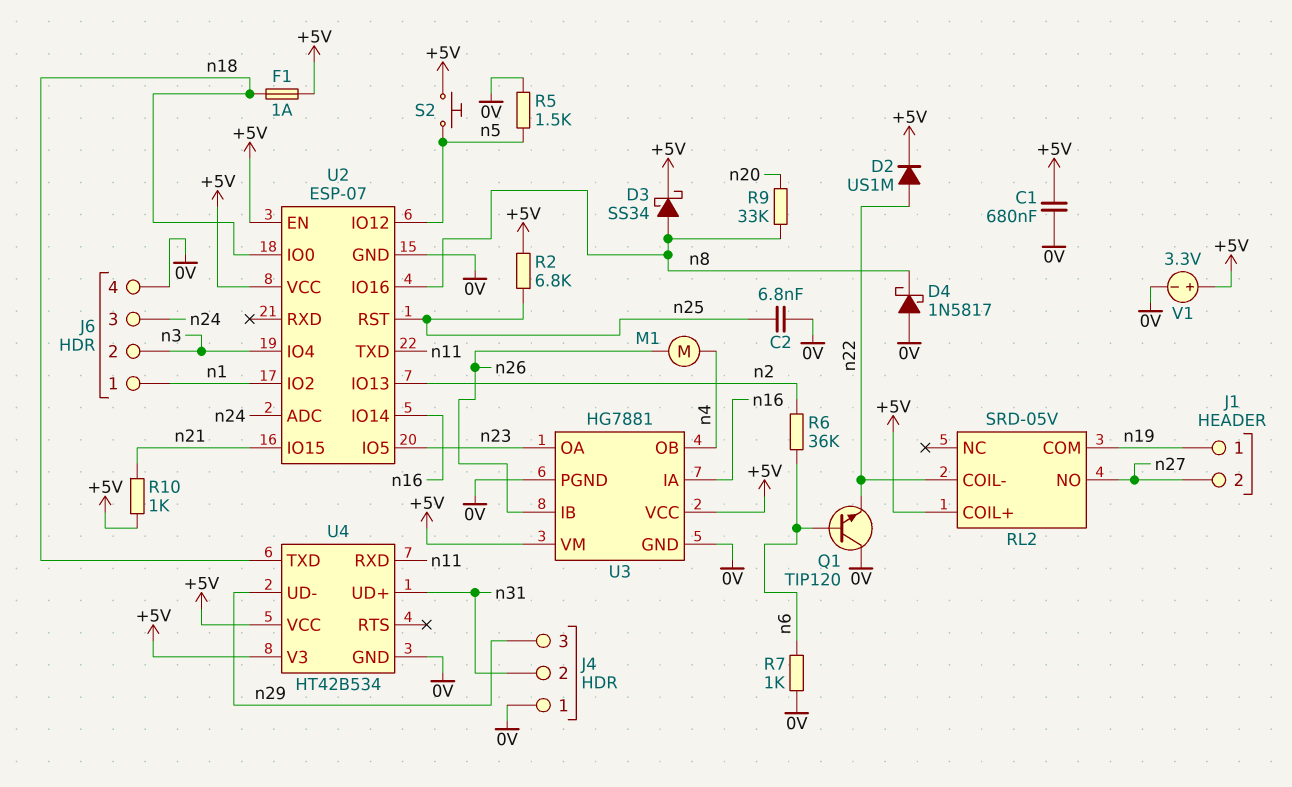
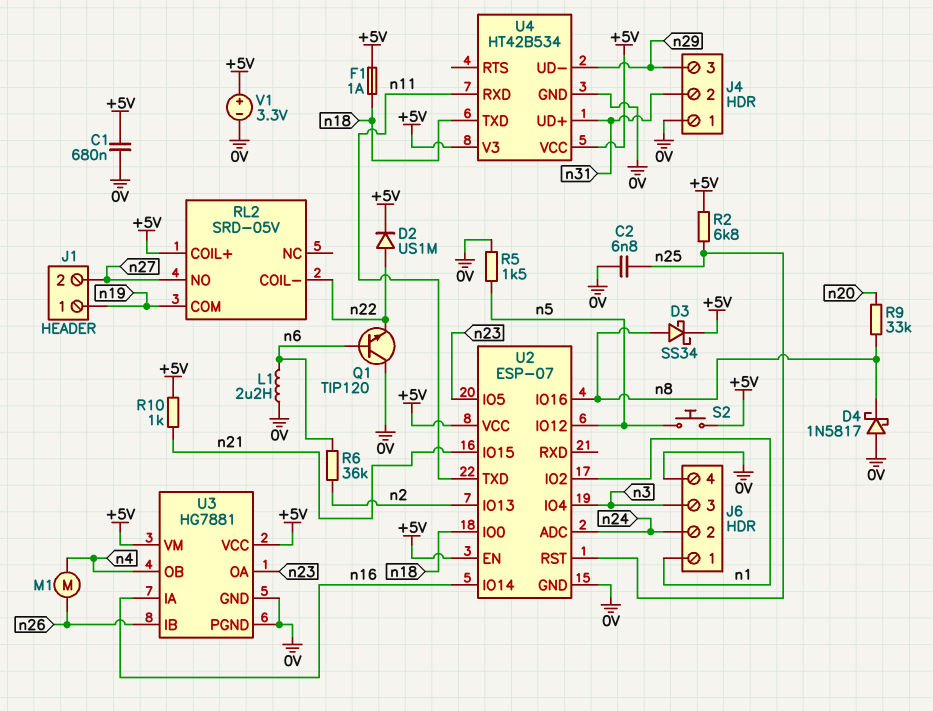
J6 pin 2: n3 -> n24
J6 pin 3: n24 -> n3
L1: none -> 2.2uH (0V, n6)
R7: 1k (0V, n6) -> none

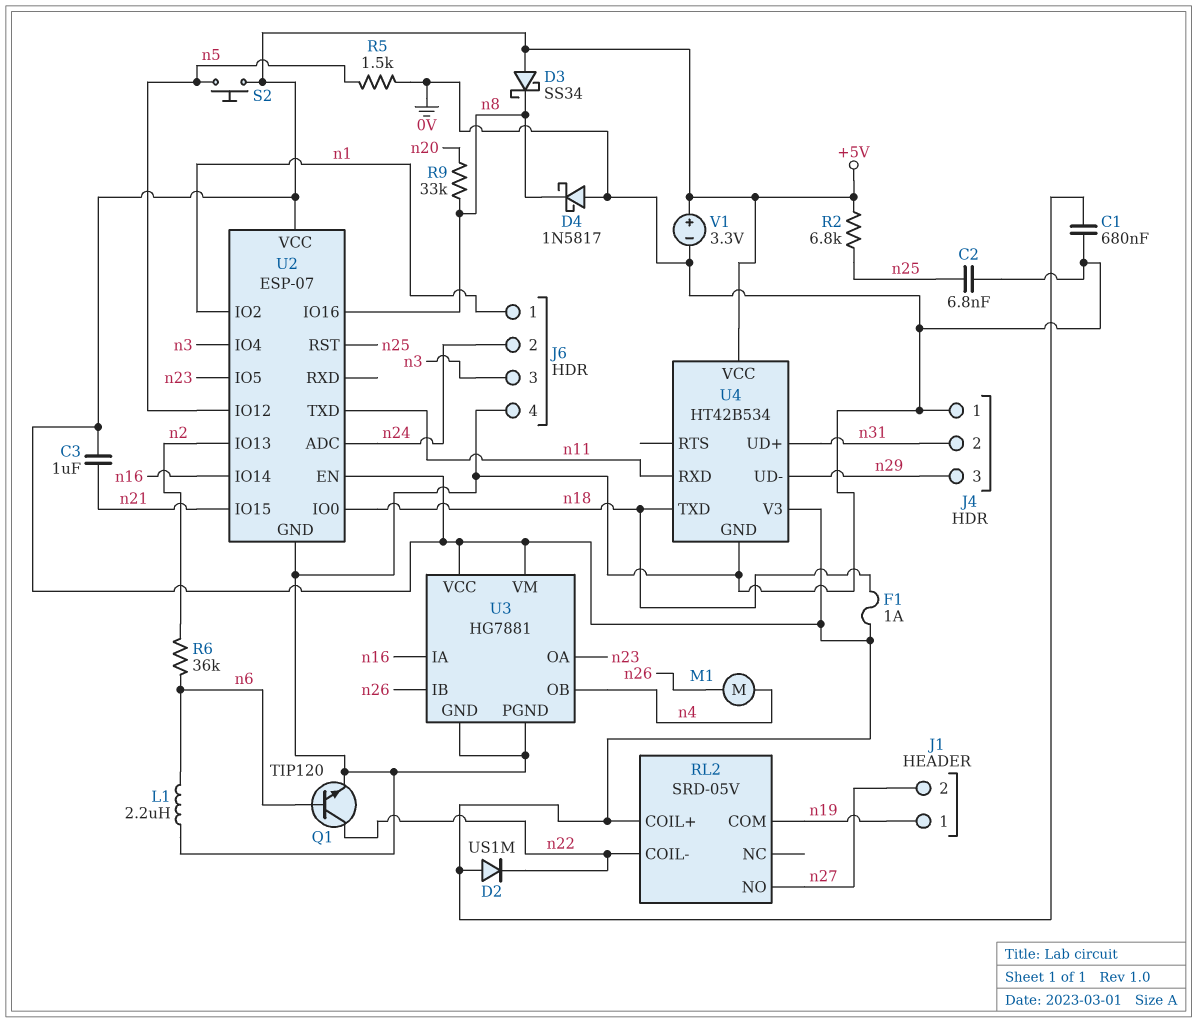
C3: none -> 1uF (+5V, n21)
D2: diode US1M (A n22, K +5V) -> diode US1M (A +5V, K n22)
D3: schottky SS34 (A n8, K +5V) -> schottky SS34 (A +5V, K n8)
Q1: NPN TIP120 (B n6, C 0V, E n22) -> NPN TIP120 (B n6, C n22, E 0V)
R10: 1k (+5V, n21) -> none

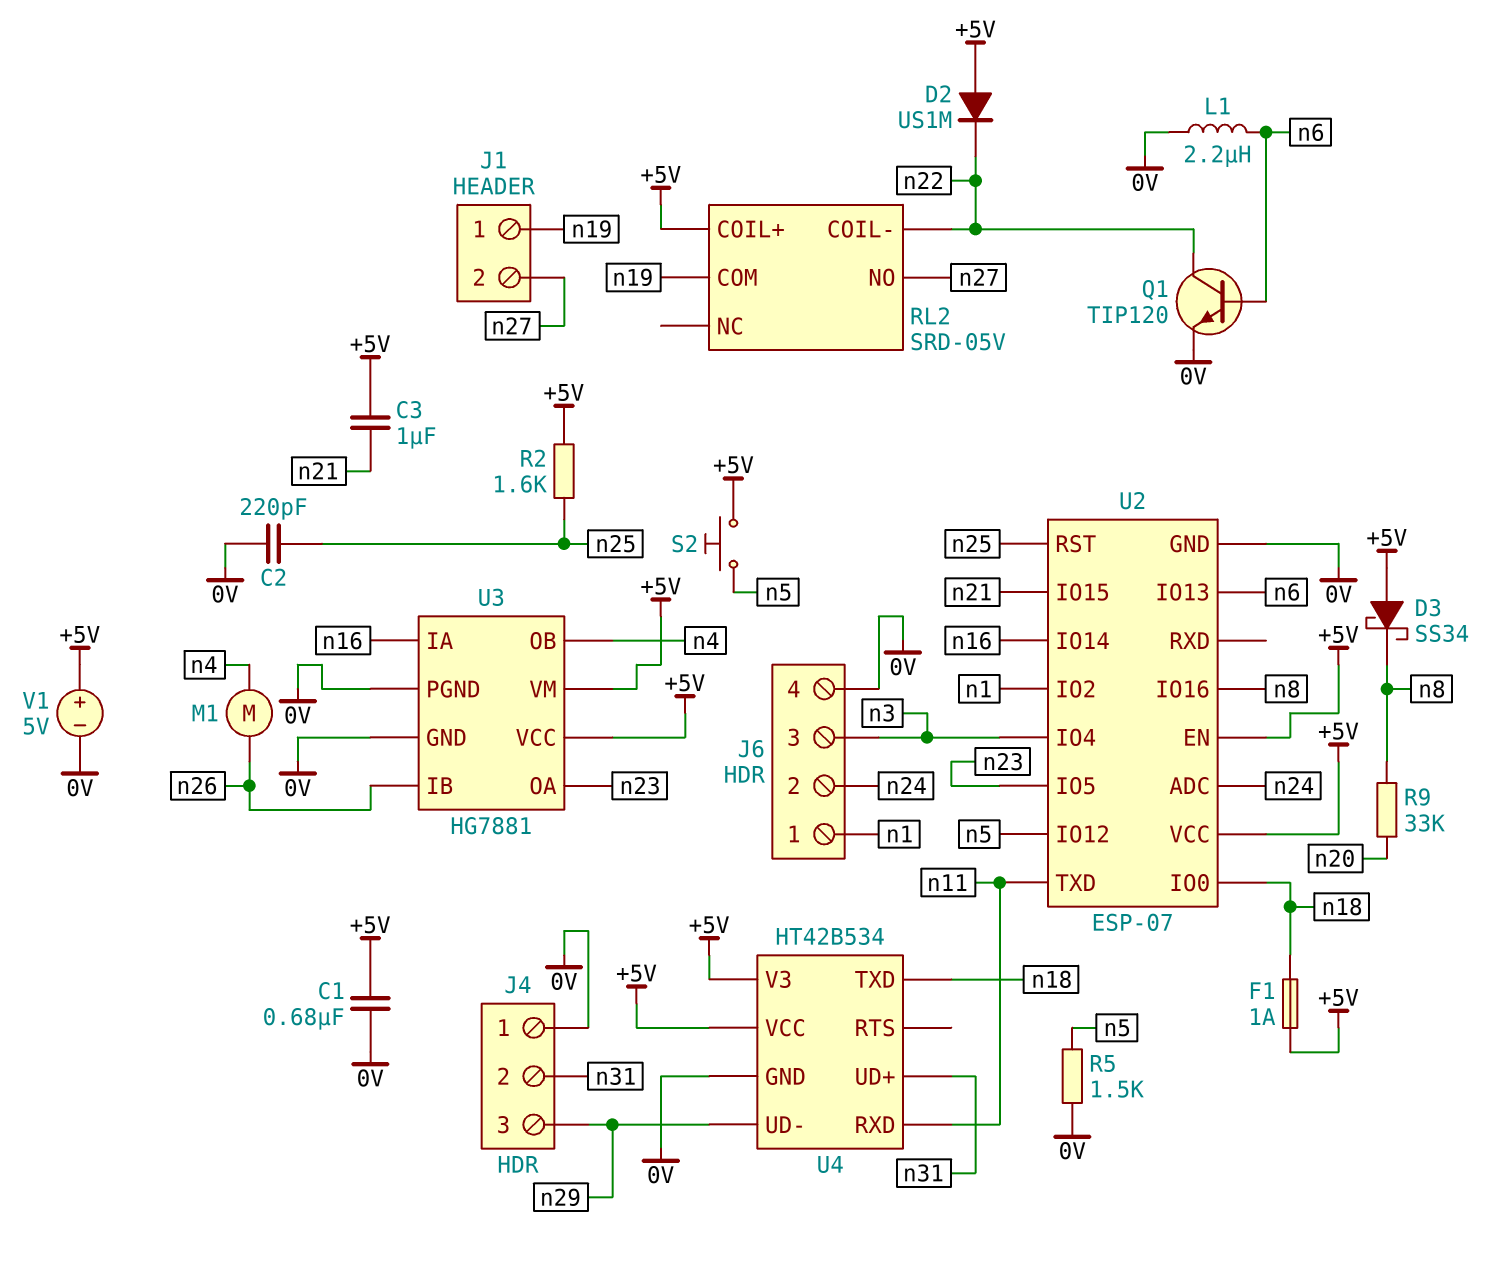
C2: 6.8nF (0V, n25) -> 220pF (0V, n25)
D4: schottky 1N5817 (A 0V, K n8) -> none
R2: 6.8k (+5V, n25) -> 1.6k (+5V, n25)
R6: 36k (n2, n6) -> none
U2 pin IO13: n2 -> n6
V1: 3.3V (plus +5V, minus 0V) -> 5V (plus +5V, minus 0V)

